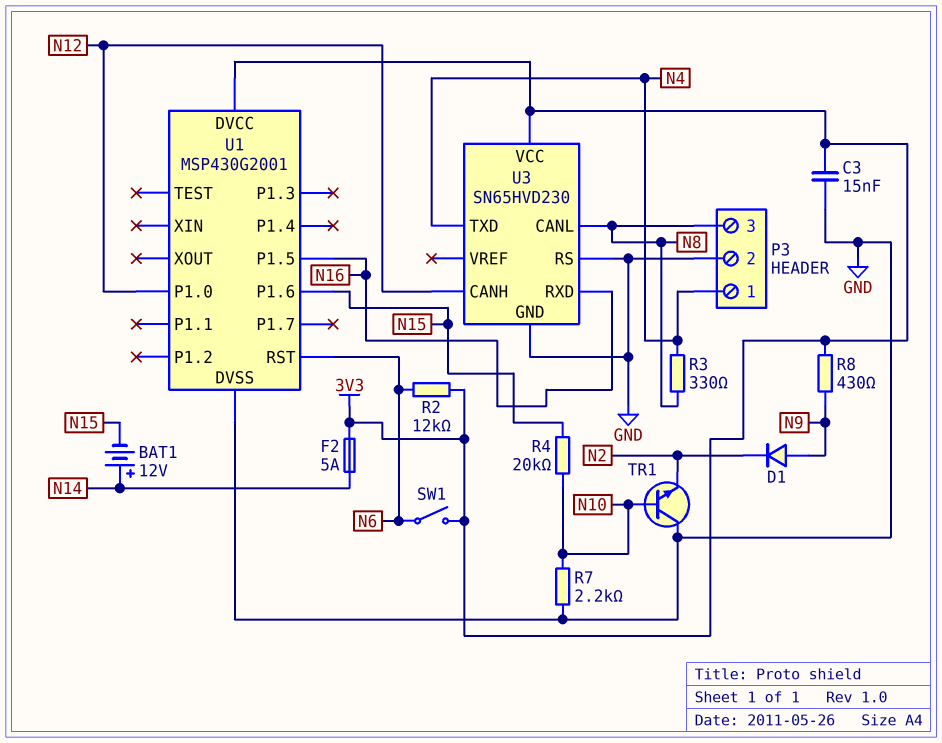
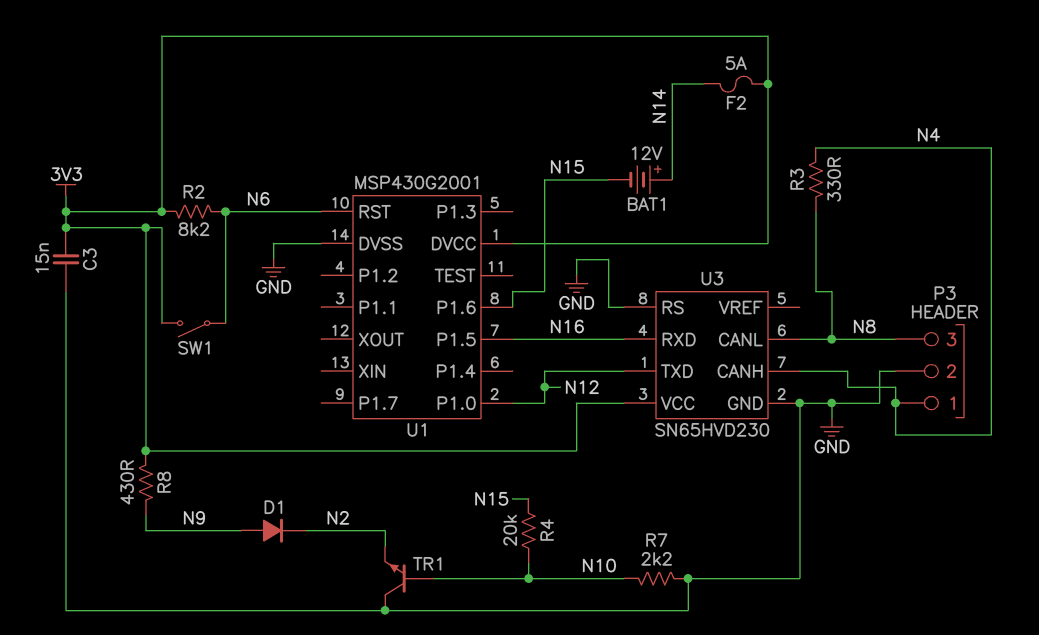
R2: 12k (3V3, N6) -> 8.2k (3V3, N6)
U3 pin CANH: N12 -> N4
U3 pin TXD: N4 -> N12

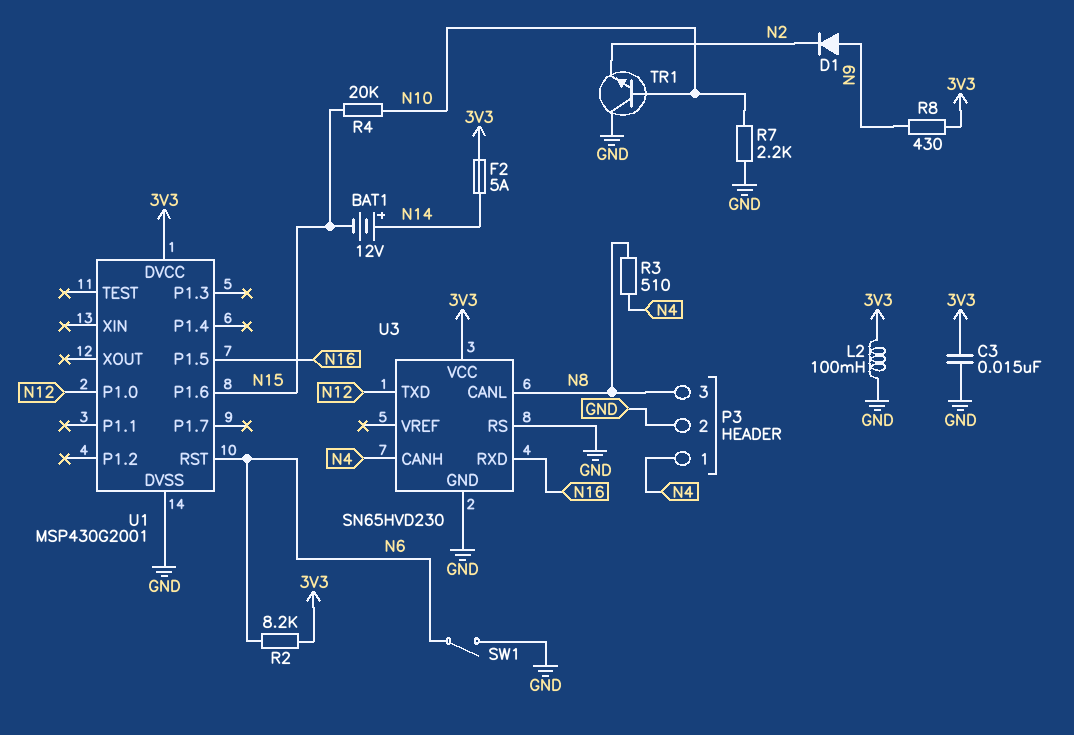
L2: none -> 100mH (3V3, GND)
R3: 330 (N4, N8) -> 510 (N4, N8)
SW1: switch (3V3, N6) -> switch (GND, N6)

